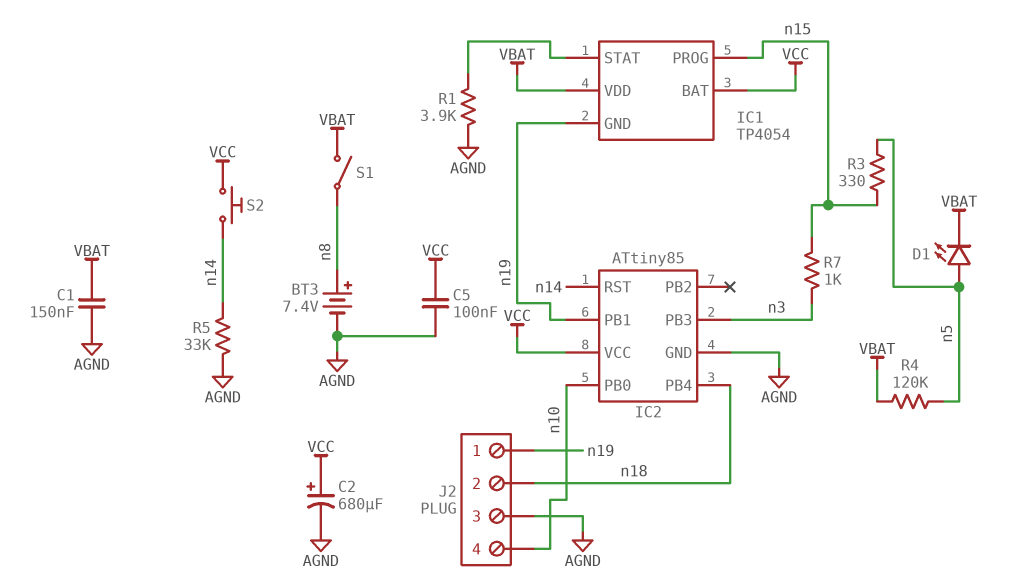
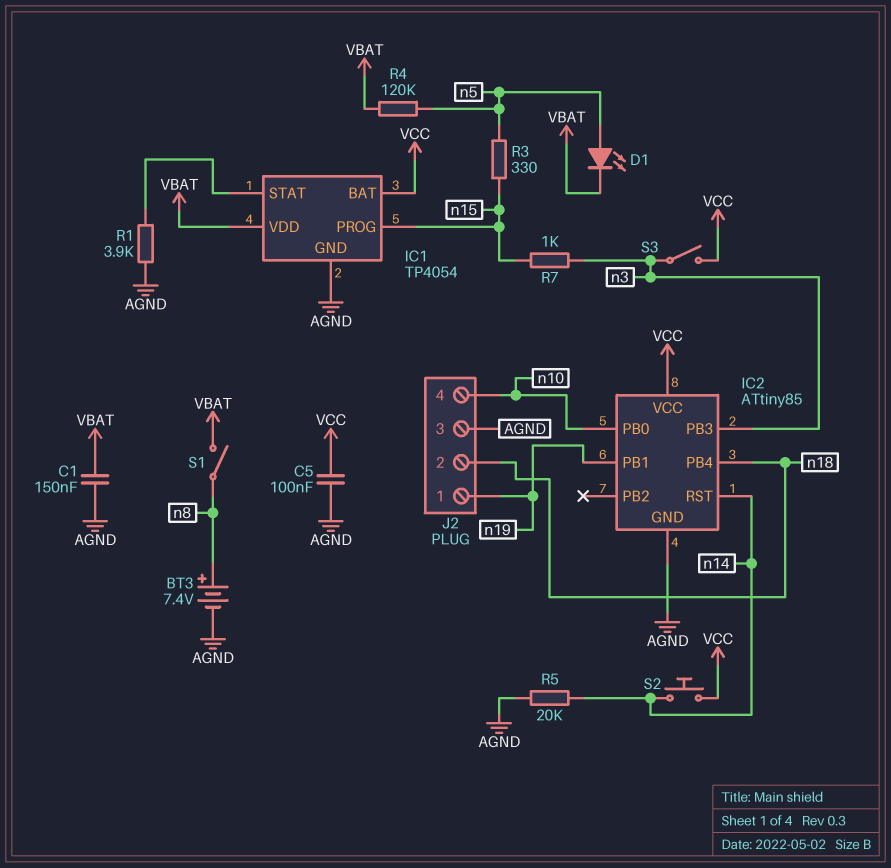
C2: 680uF (plus VCC, minus AGND) -> none
IC1 pin GND: n19 -> AGND
R5: 33k (AGND, n14) -> 20k (AGND, n14)
S3: none -> switch (VCC, n3)

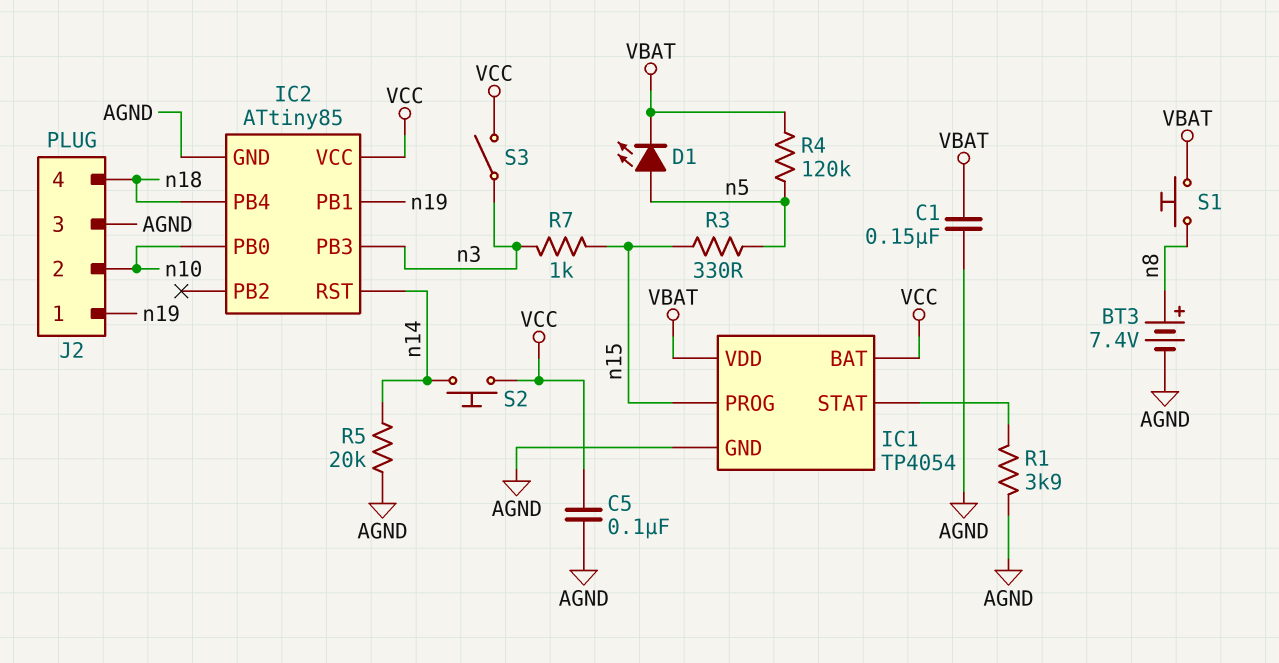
J2 pin 2: n18 -> n10
J2 pin 4: n10 -> n18
S1: switch (VBAT, n8) -> button (VBAT, n8)

